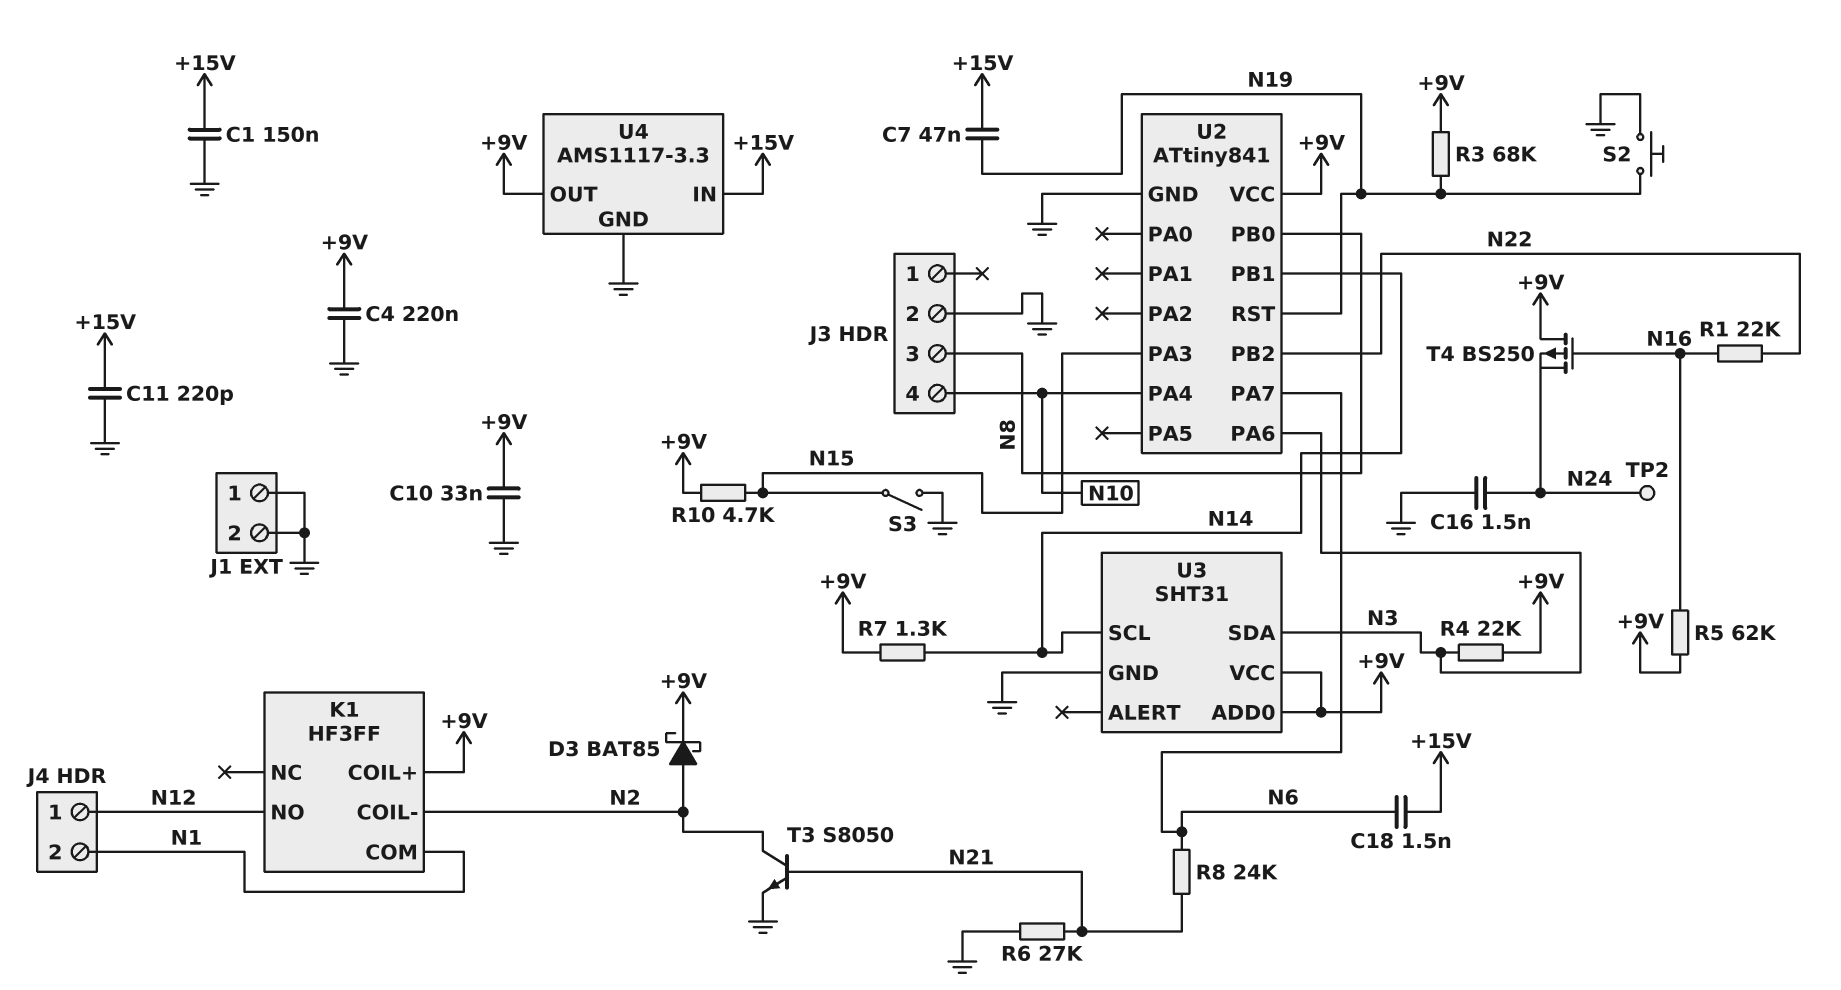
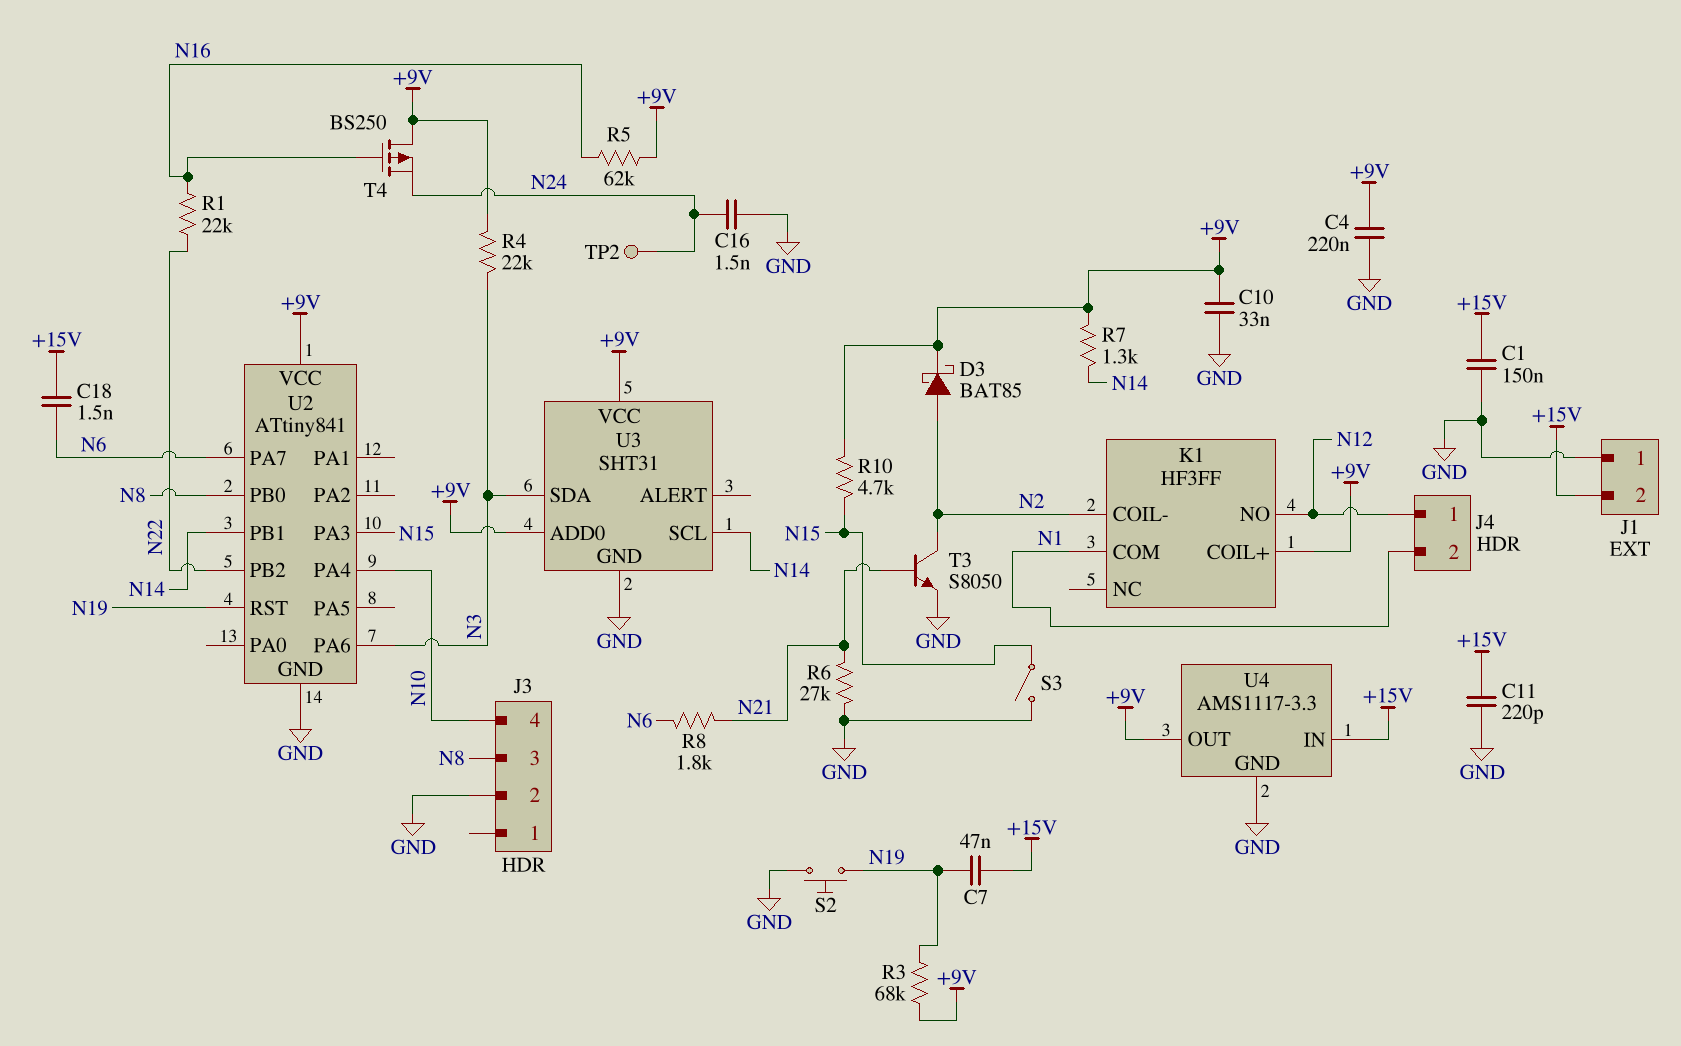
J1 pin 2: GND -> +15V
R8: 24k (N6, N21) -> 1.8k (N6, N21)

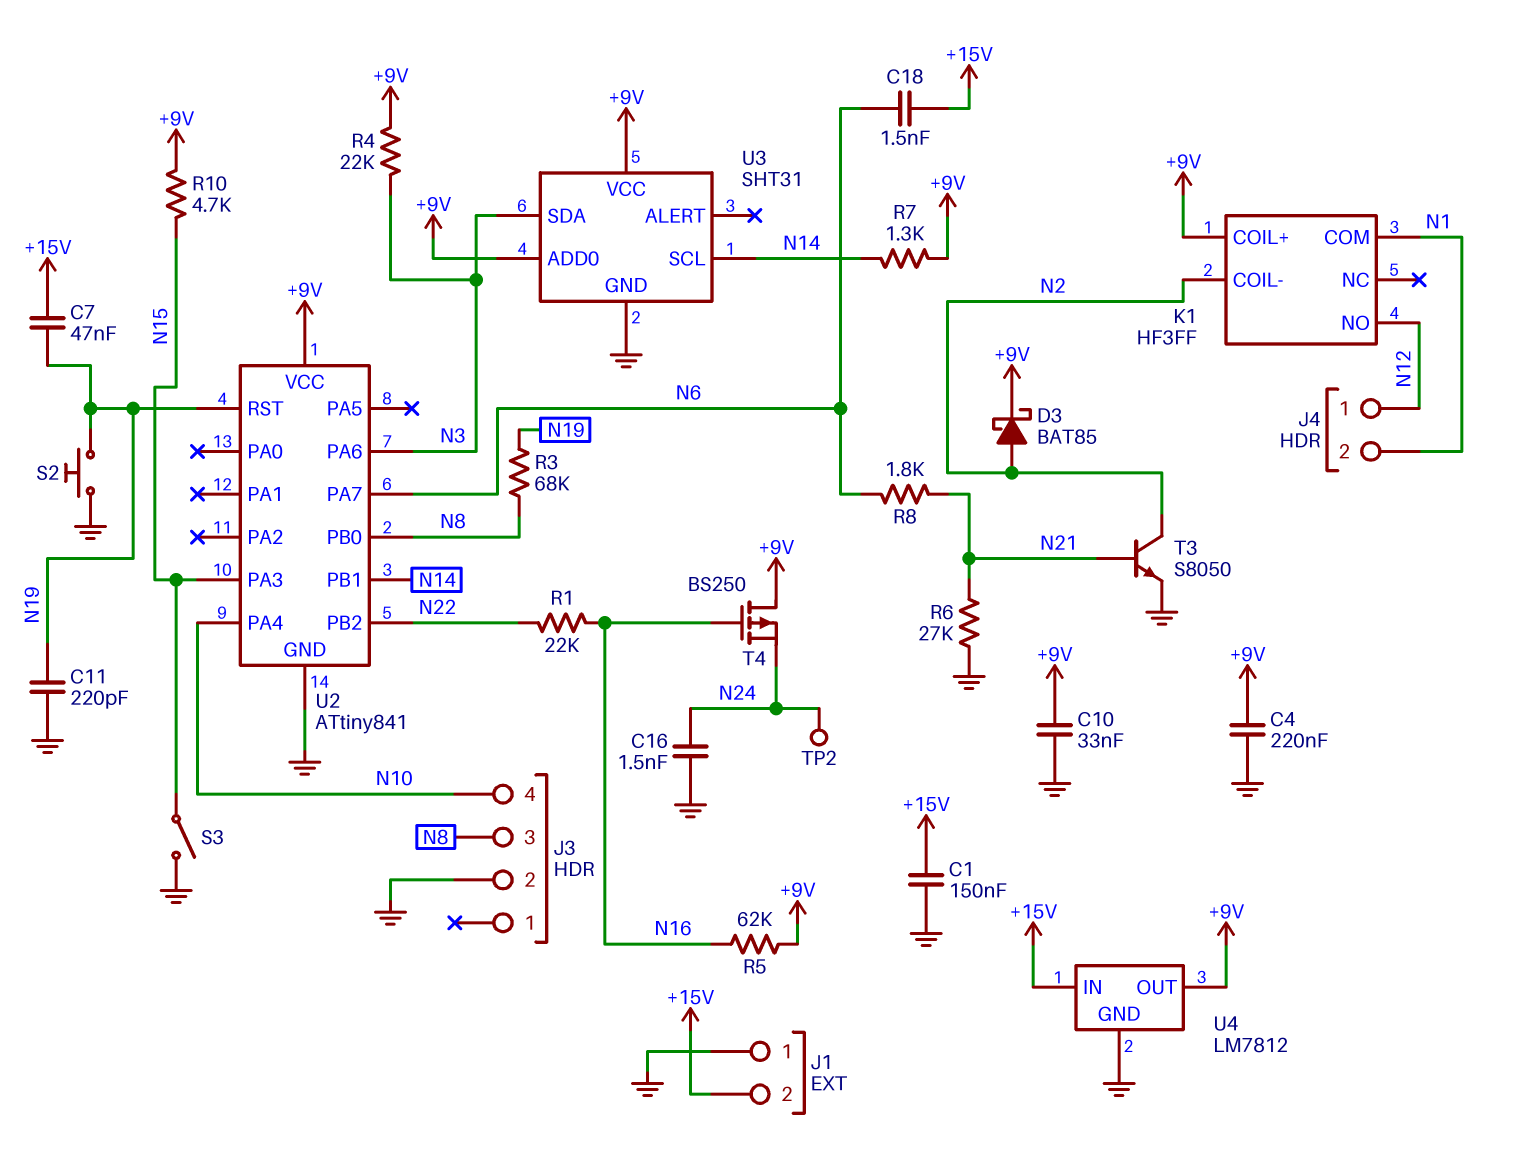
C11: 220pF (+15V, GND) -> 220pF (GND, N19)
R3: 68k (+9V, N19) -> 68k (N8, N19)
U4: AMS1117-3.3 -> LM7812

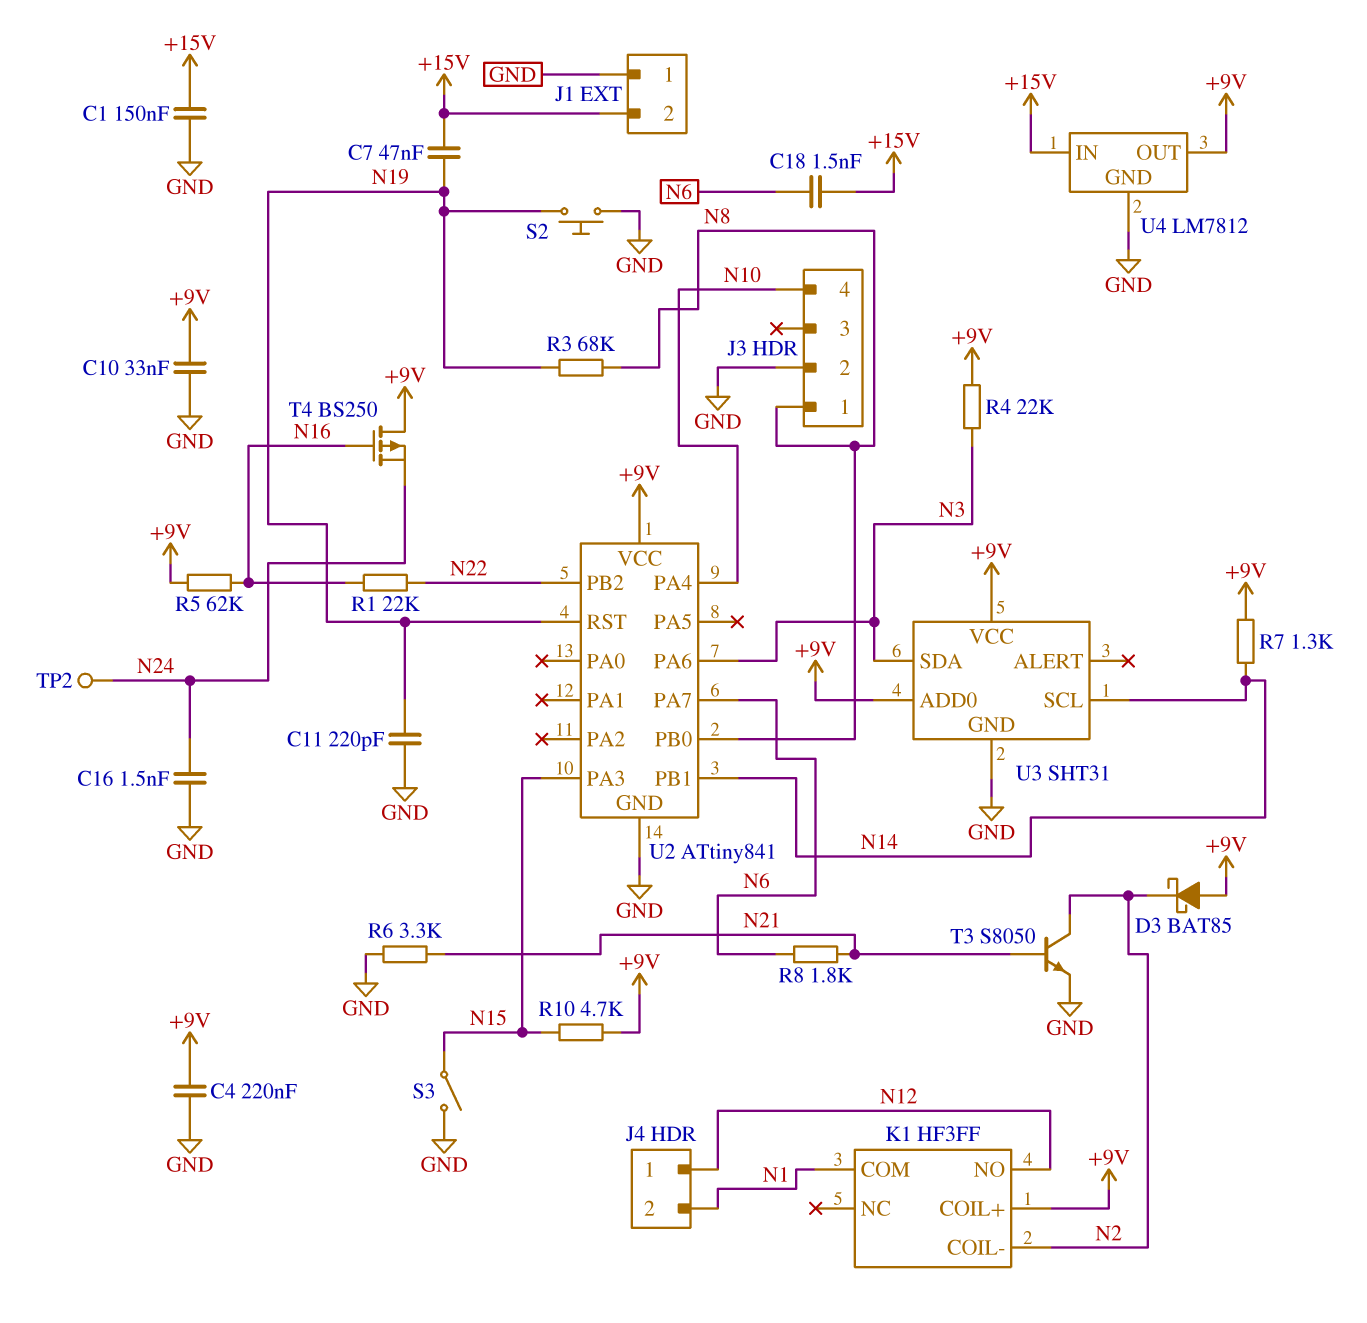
D3: schottky BAT85 (A N2, K +9V) -> schottky BAT85 (A +9V, K N2)
J3 pin 1: none -> N8
J3 pin 3: N8 -> none
R6: 27k (GND, N21) -> 3.3k (GND, N21)

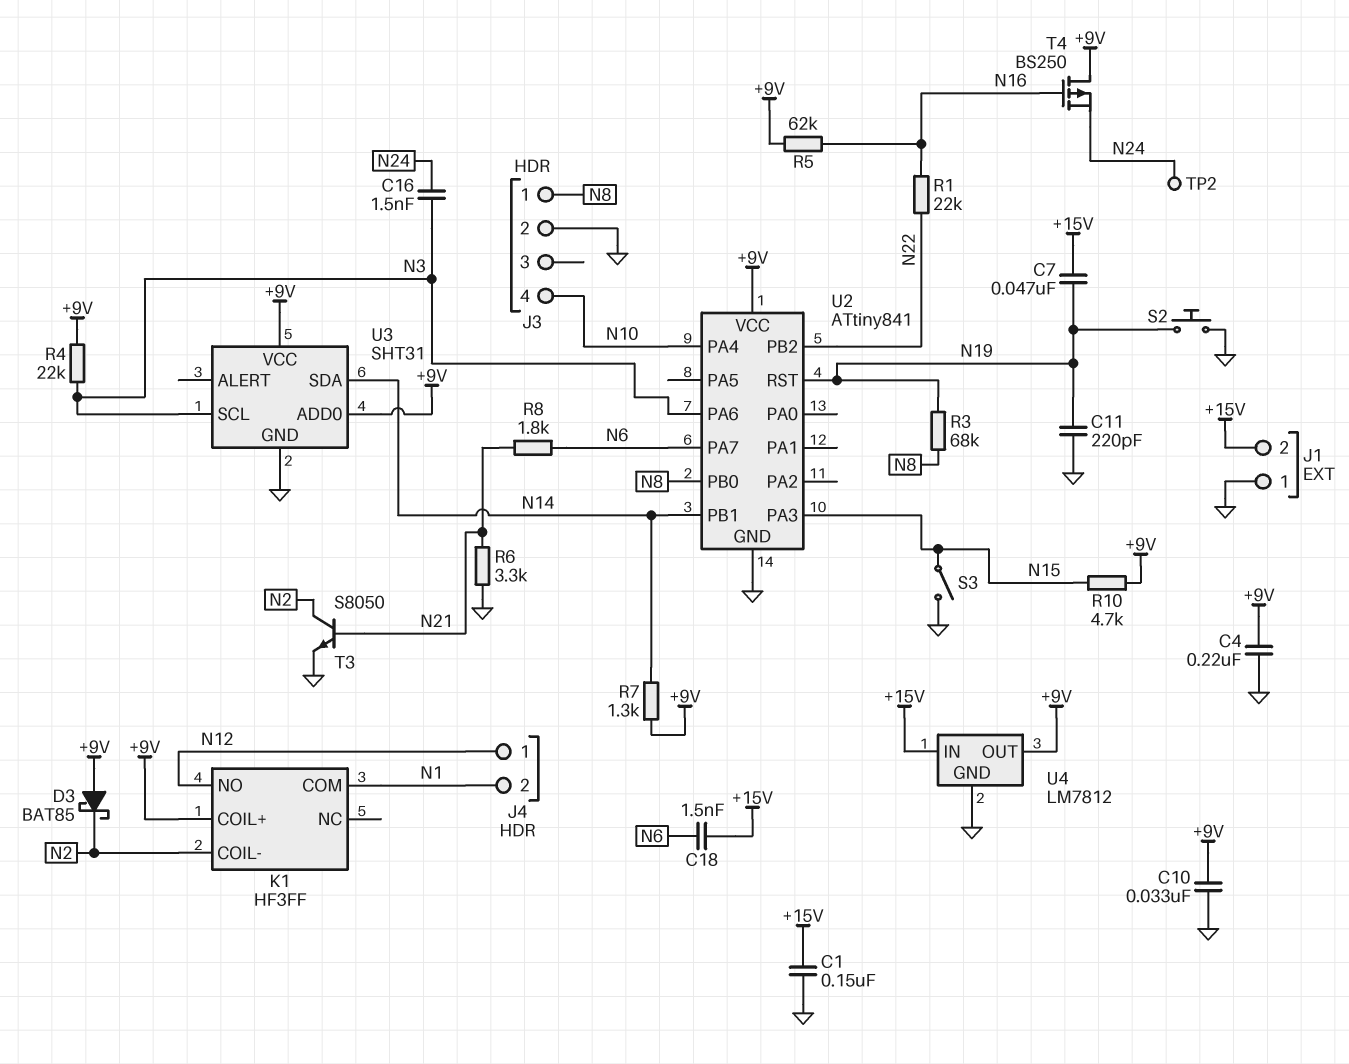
C16: 1.5nF (GND, N24) -> 1.5nF (N3, N24)
U3 pin SCL: N14 -> N3
U3 pin SDA: N3 -> N14

